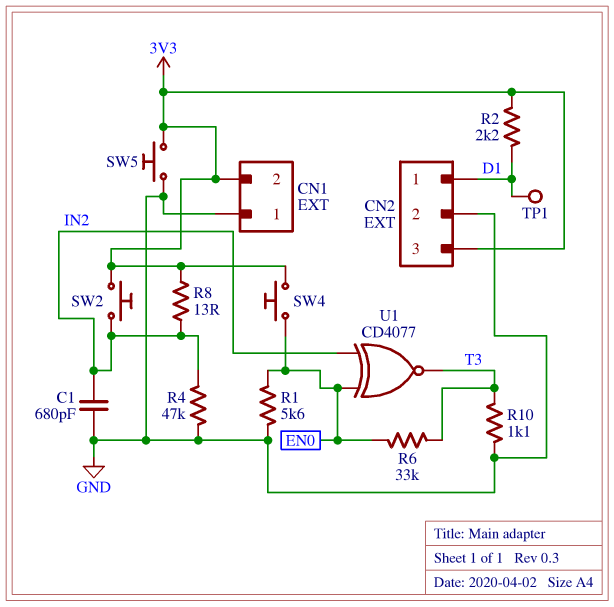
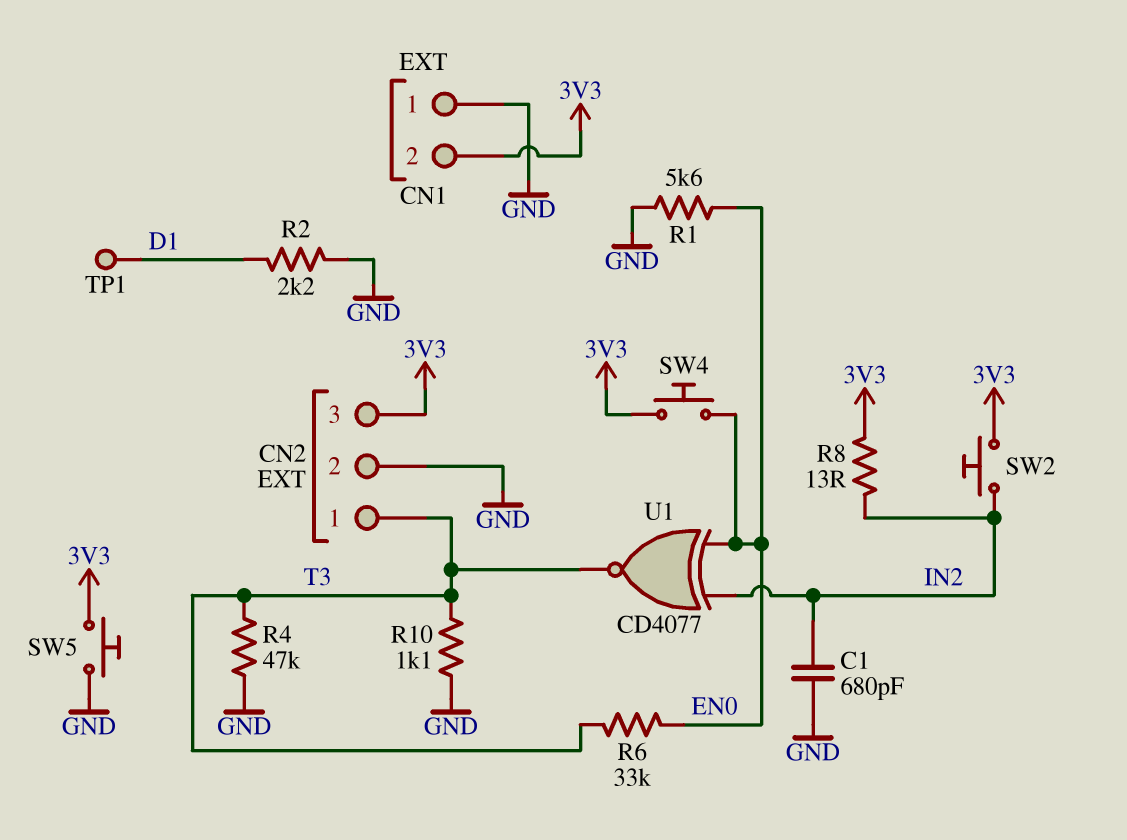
CN2 pin 1: D1 -> T3
R2: 2.2k (3V3, D1) -> 2.2k (D1, GND)
R4: 47k (GND, IN2) -> 47k (GND, T3)

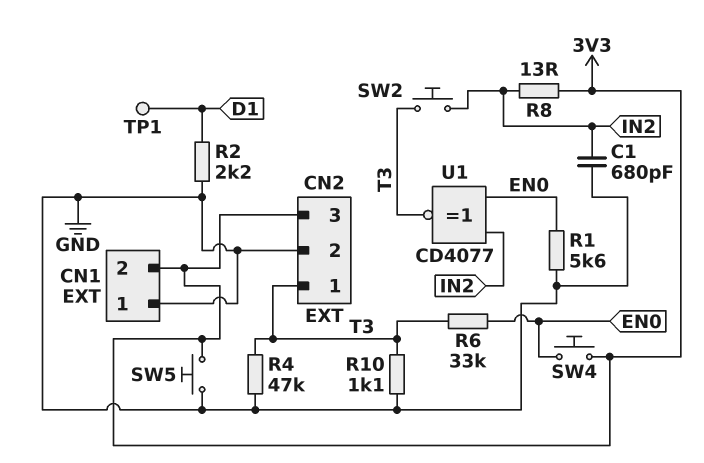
SW2: button (3V3, IN2) -> button (IN2, T3)

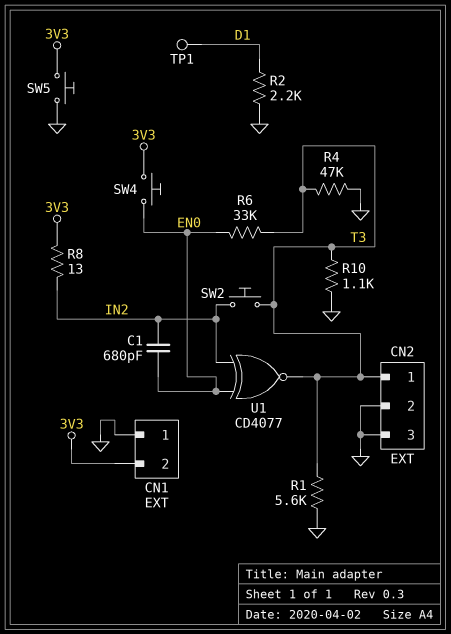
C1: 680pF (GND, IN2) -> 680pF (EN0, IN2)
CN2 pin 3: 3V3 -> GND
R1: 5.6k (EN0, GND) -> 5.6k (GND, T3)

